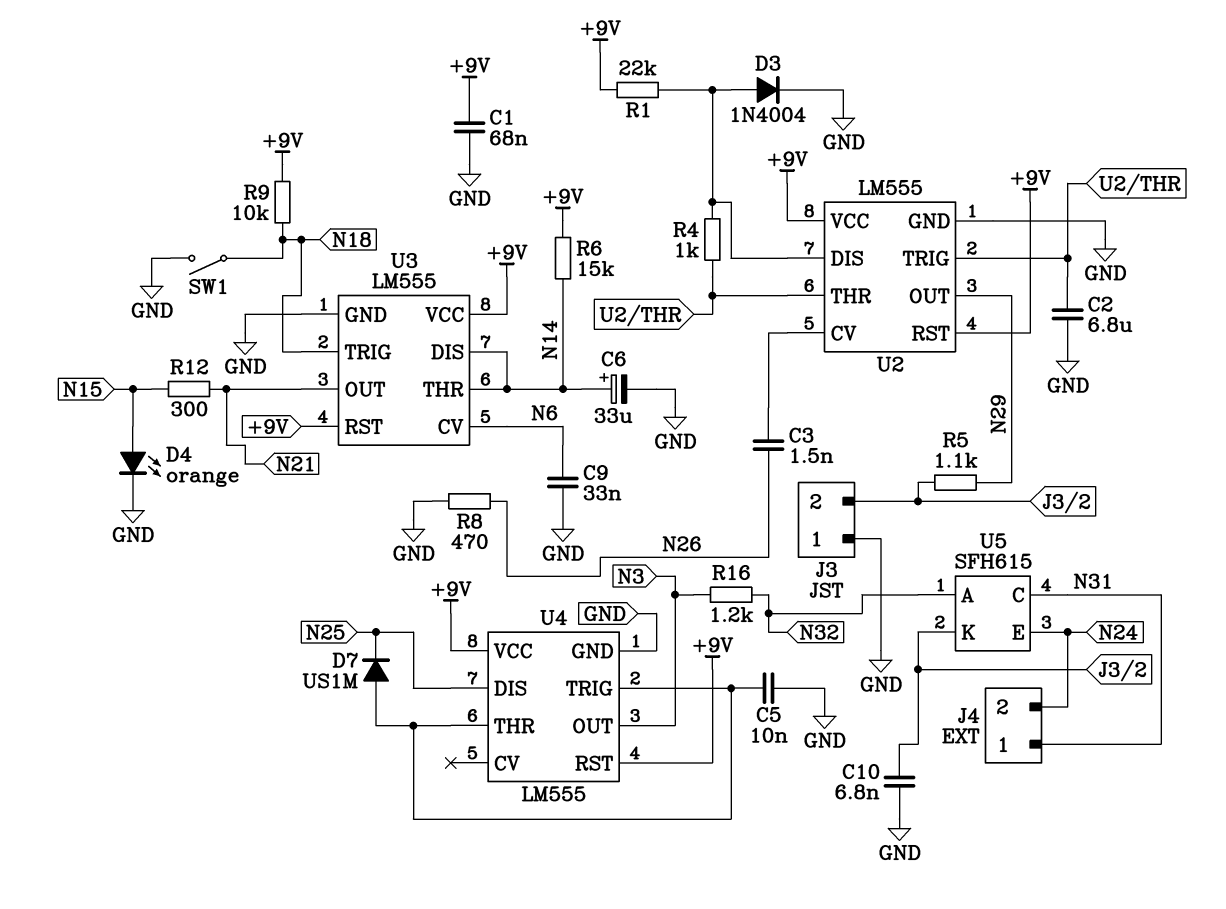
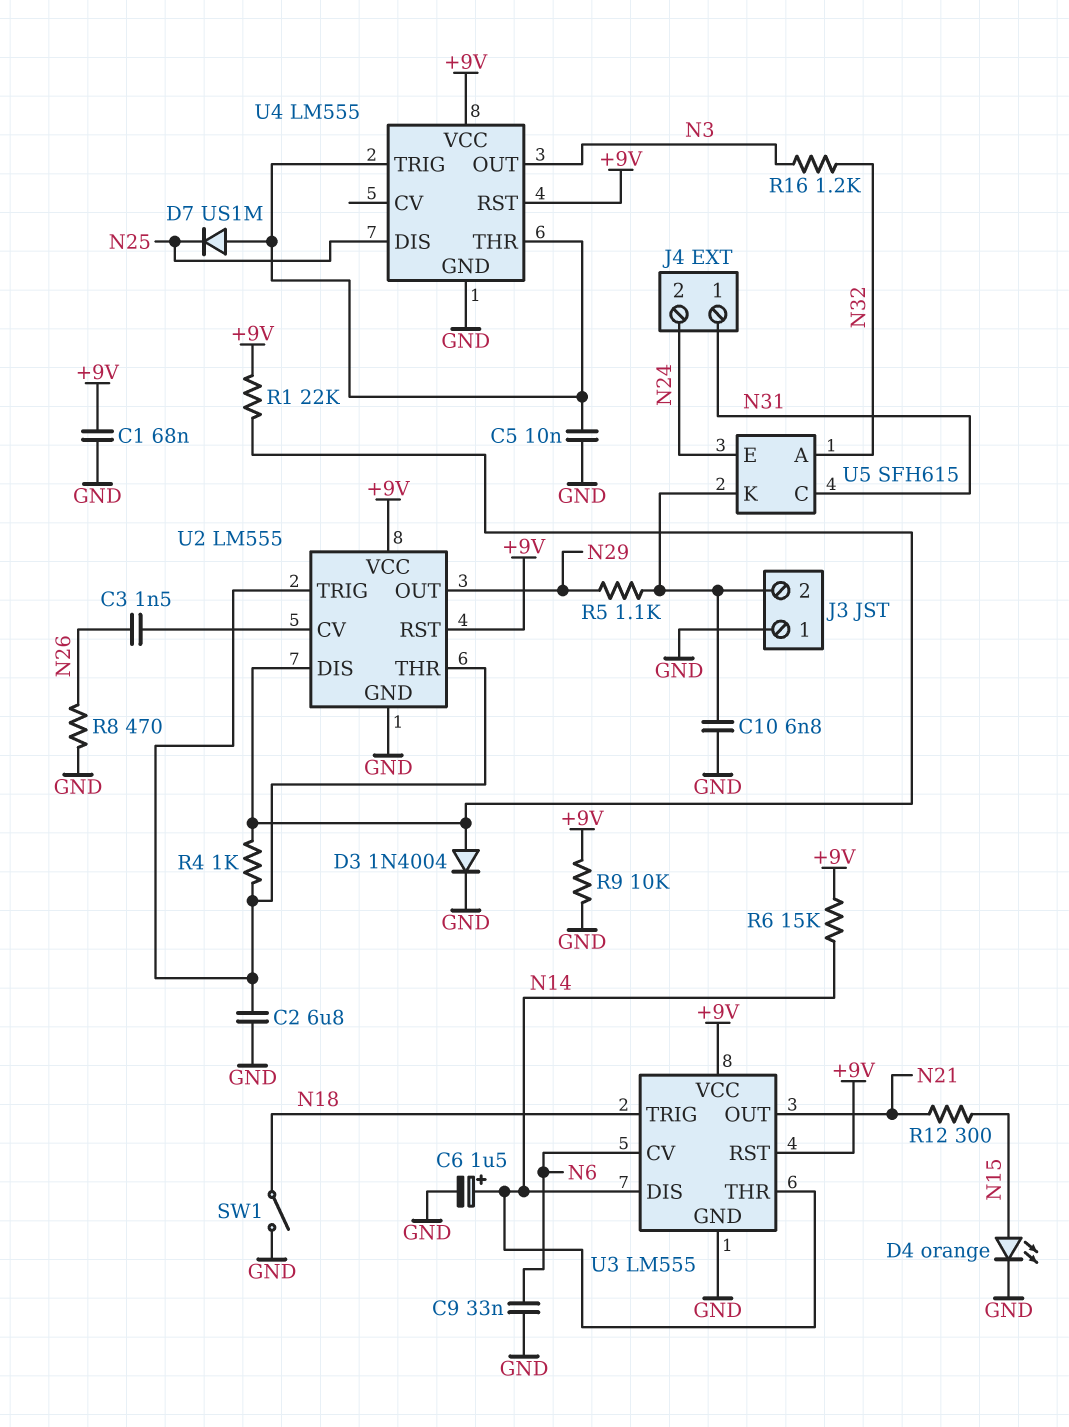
C6: 33uF (plus N14, minus GND) -> 1.5uF (plus N14, minus GND)
R9: 10k (+9V, N18) -> 10k (+9V, GND)

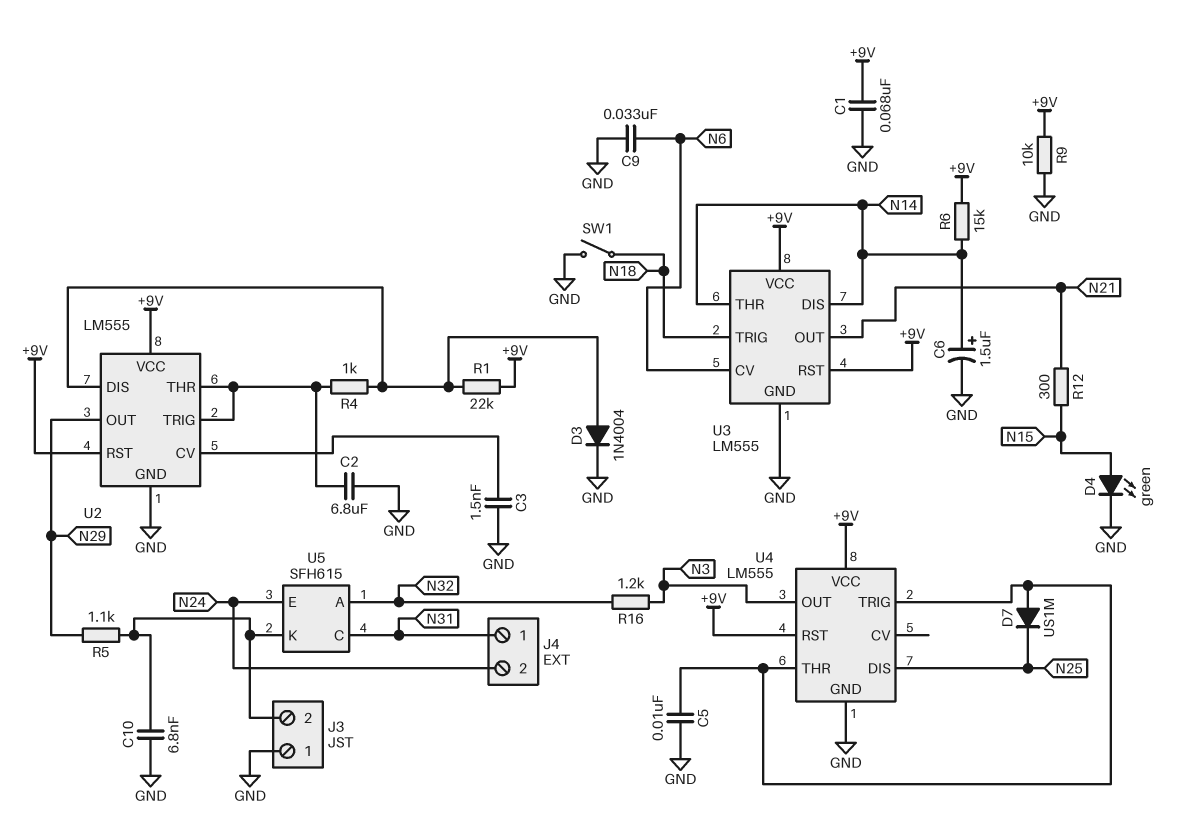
C3: 1.5nF (N26, U2/CV) -> 1.5nF (GND, U2/CV)
D4: LED orange (A N15, K GND) -> LED green (A N15, K GND)
R8: 470 (GND, N26) -> none

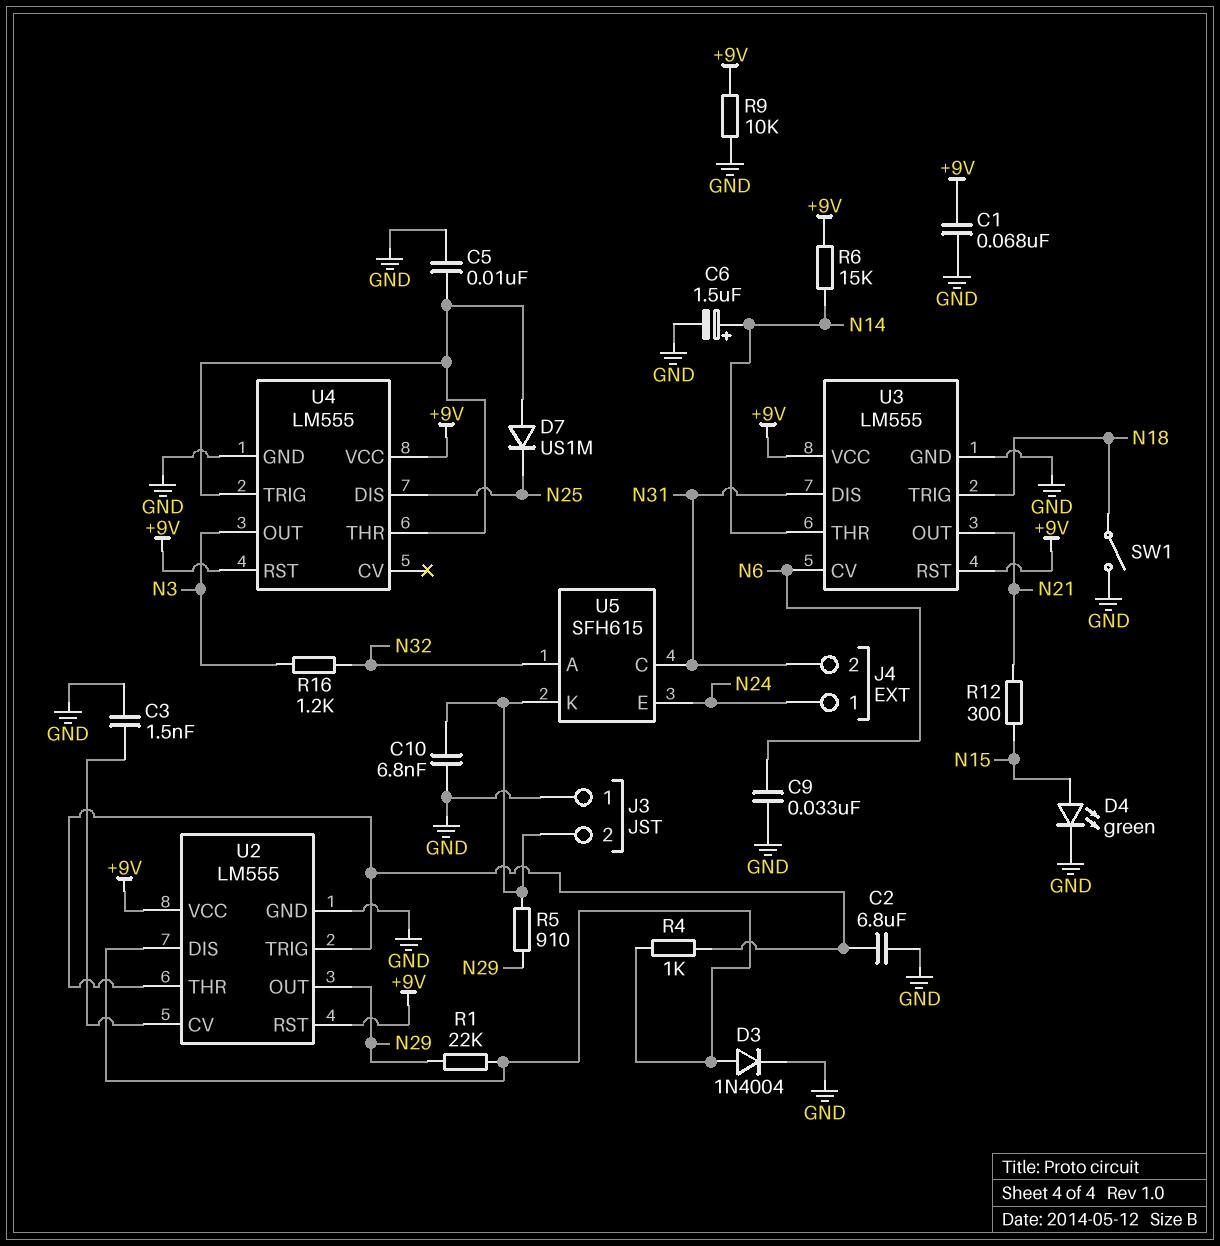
J4 pin 1: N31 -> N24
J4 pin 2: N24 -> N31
R1: 22k (+9V, U2/DIS) -> 22k (N29, U2/DIS)
R5: 1.1k (J3/2, N29) -> 910 (J3/2, N29)
U3 pin DIS: N14 -> N31

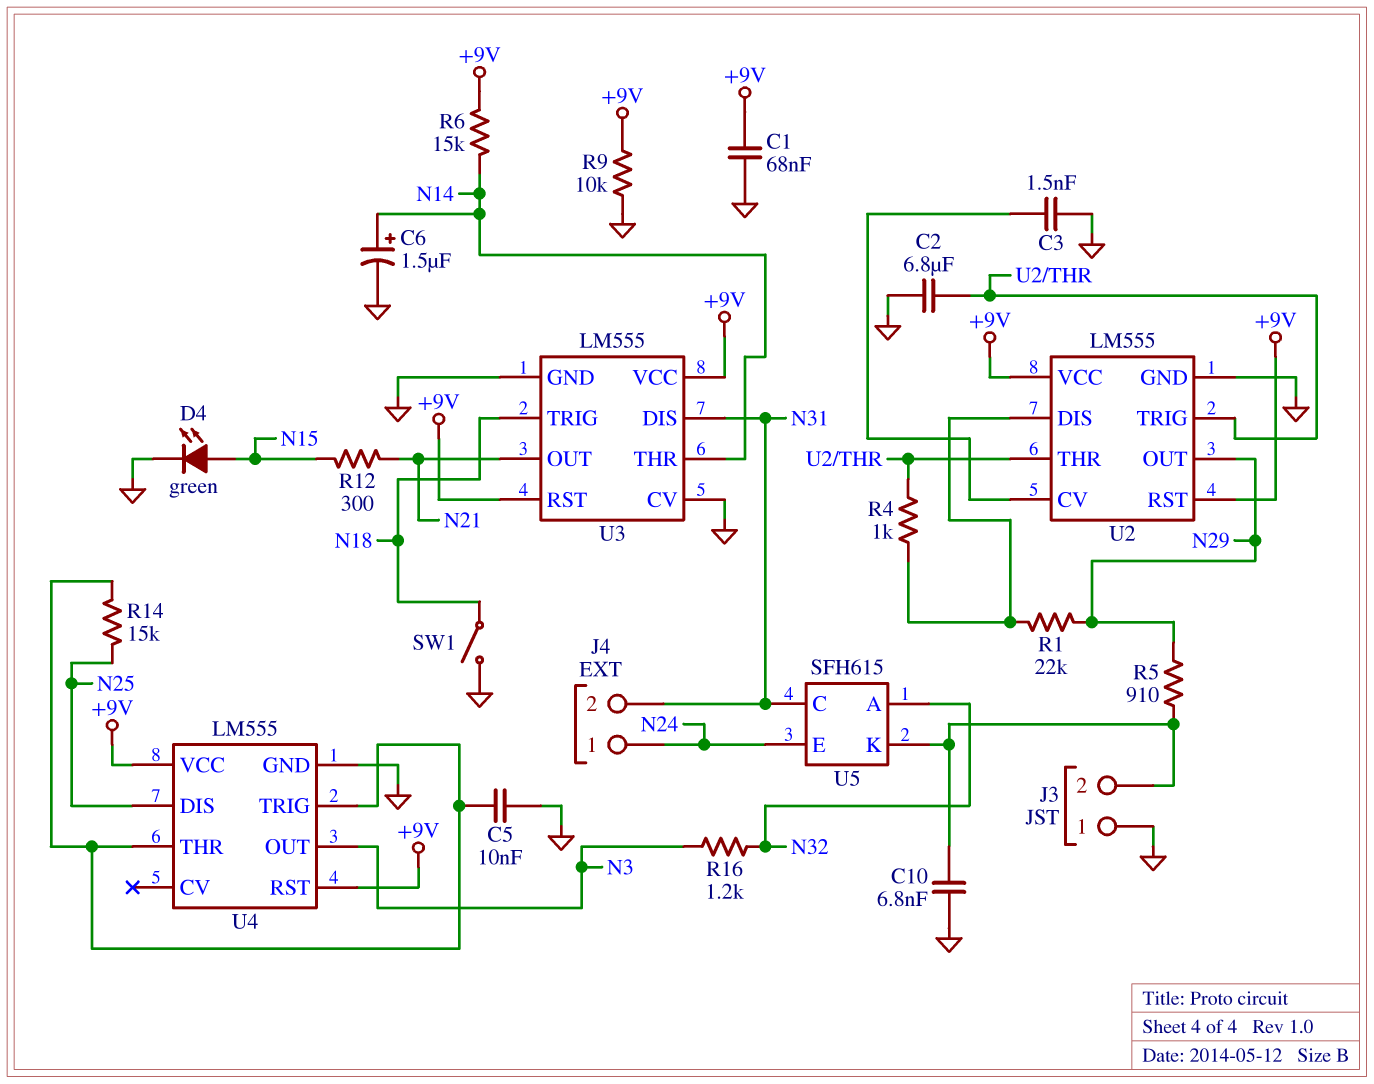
C9: 33nF (GND, N6) -> none
D3: diode 1N4004 (A U2/DIS, K GND) -> none
D7: diode US1M (A U4/THR, K N25) -> none
R14: none -> 15k (N25, U4/THR)
U3 pin CV: N6 -> GND

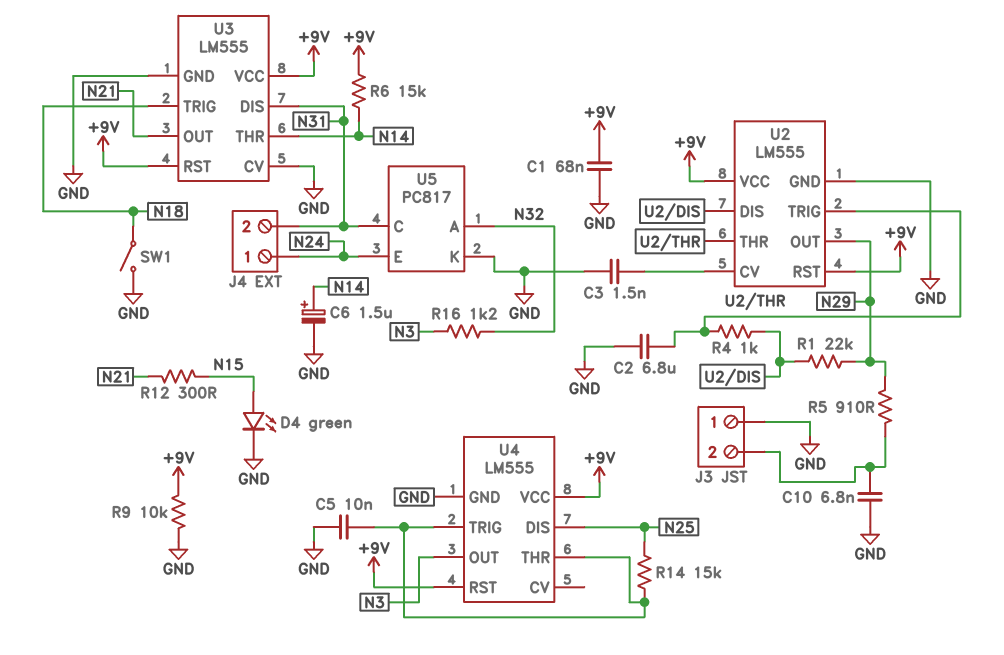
U5: SFH615 -> PC817
U5 pin K: J3/2 -> GND

